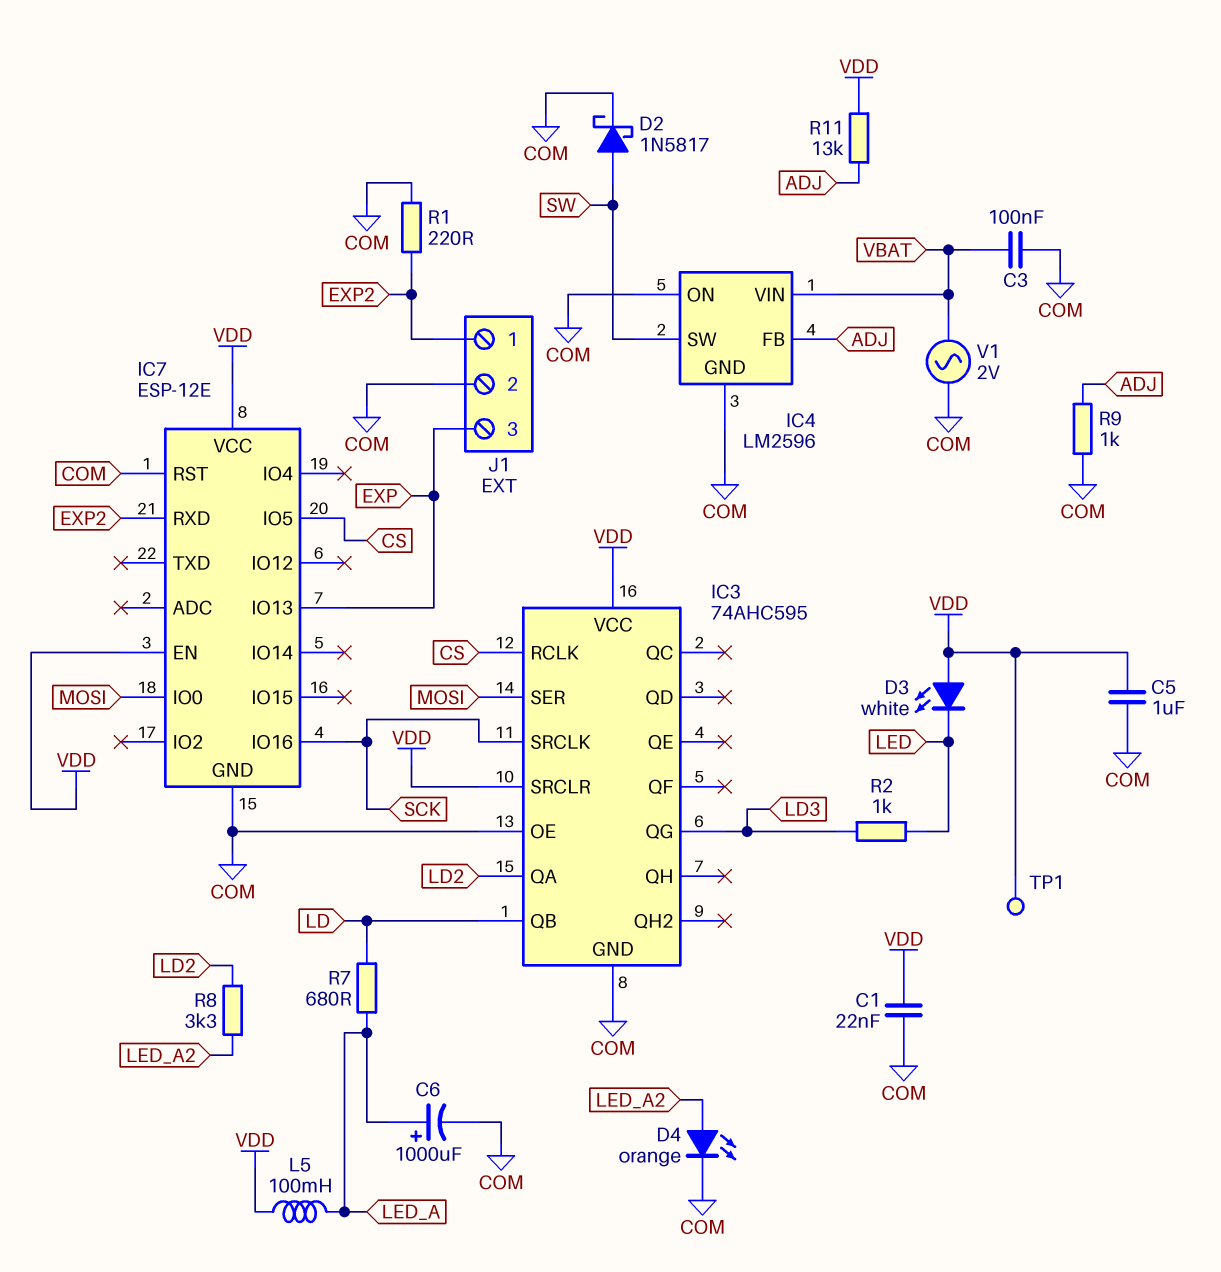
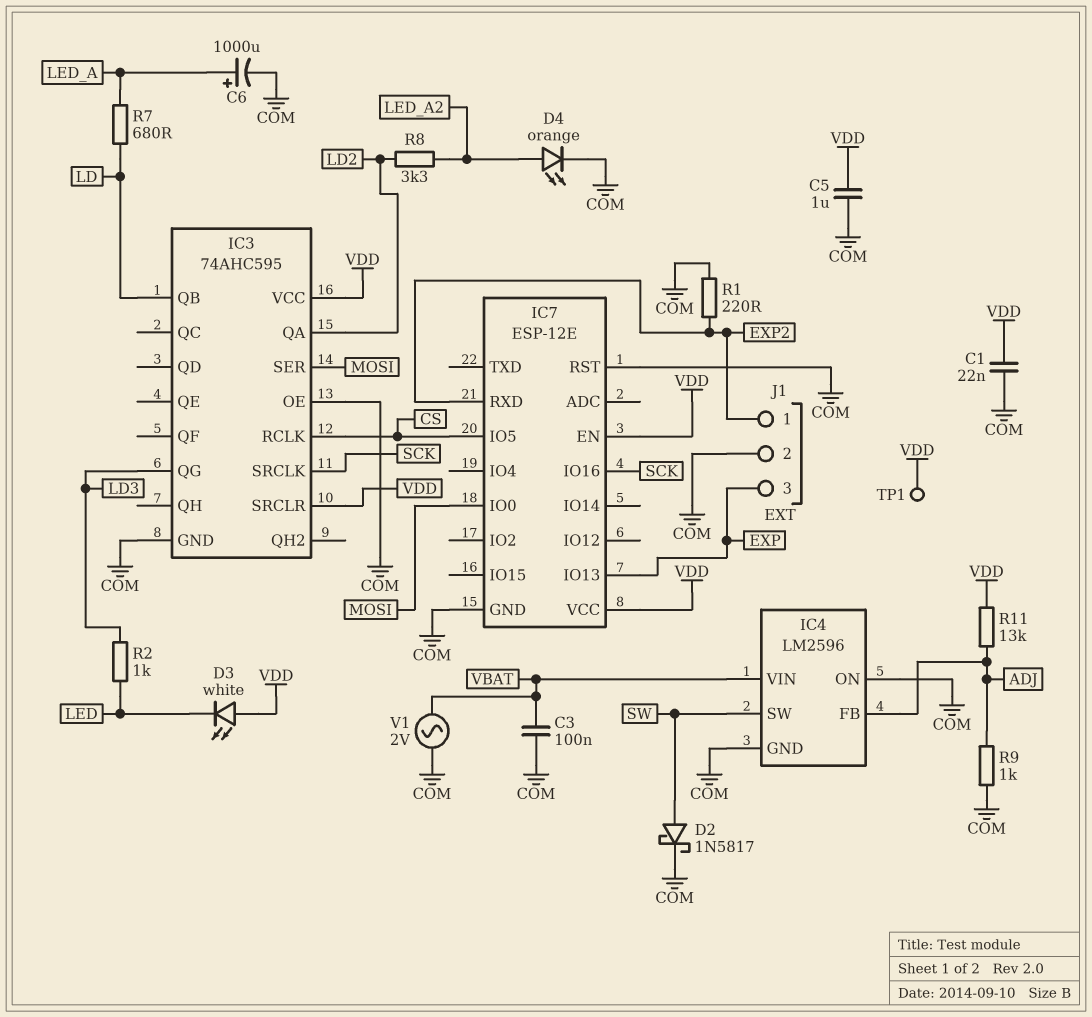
L5: 100mH (LED_A, VDD) -> none

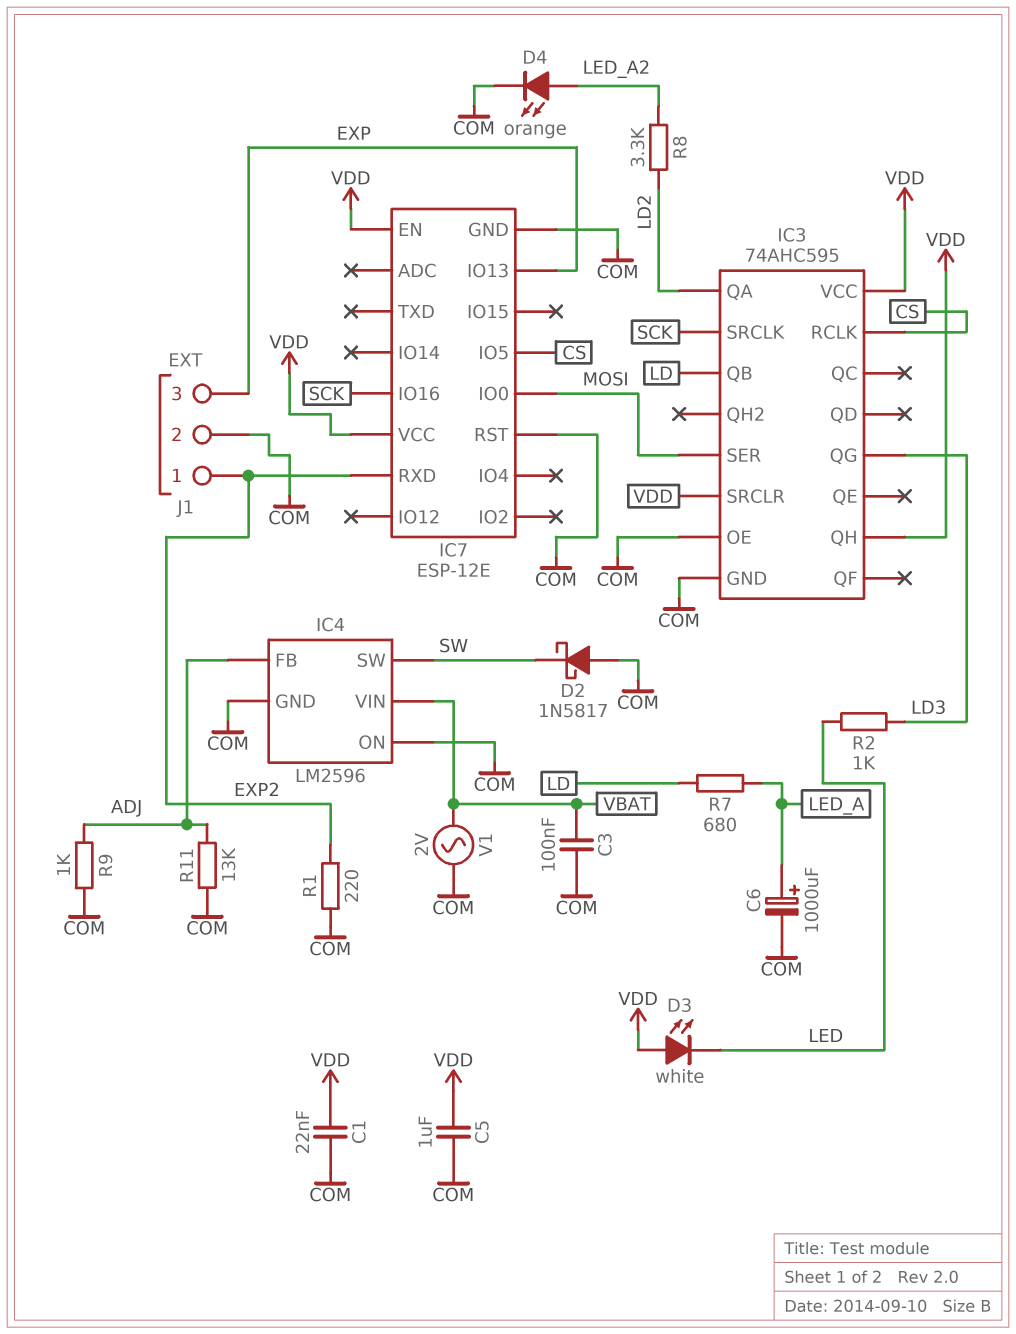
D2: schottky 1N5817 (A SW, K COM) -> schottky 1N5817 (A COM, K SW)
IC3 pin QH: none -> VDD
R11: 13k (ADJ, VDD) -> 13k (ADJ, COM)
TP1: test point (VDD) -> none

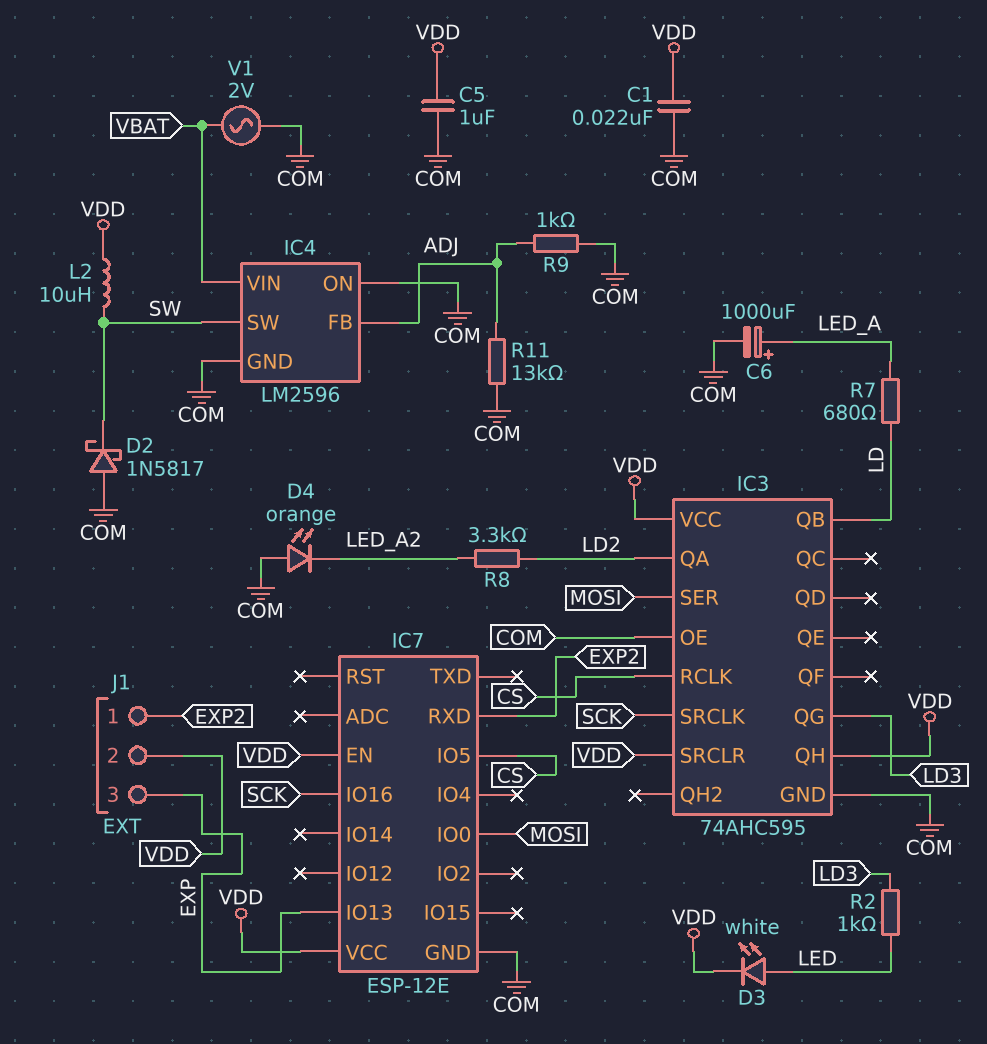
C3: 100nF (COM, VBAT) -> none
D3: LED white (A VDD, K LED) -> LED white (A LED, K VDD)
D4: LED orange (A LED_A2, K COM) -> LED orange (A COM, K LED_A2)
IC7 pin RST: COM -> none
J1 pin 2: COM -> VDD
L2: none -> 10uH (SW, VDD)
R1: 220 (COM, EXP2) -> none

